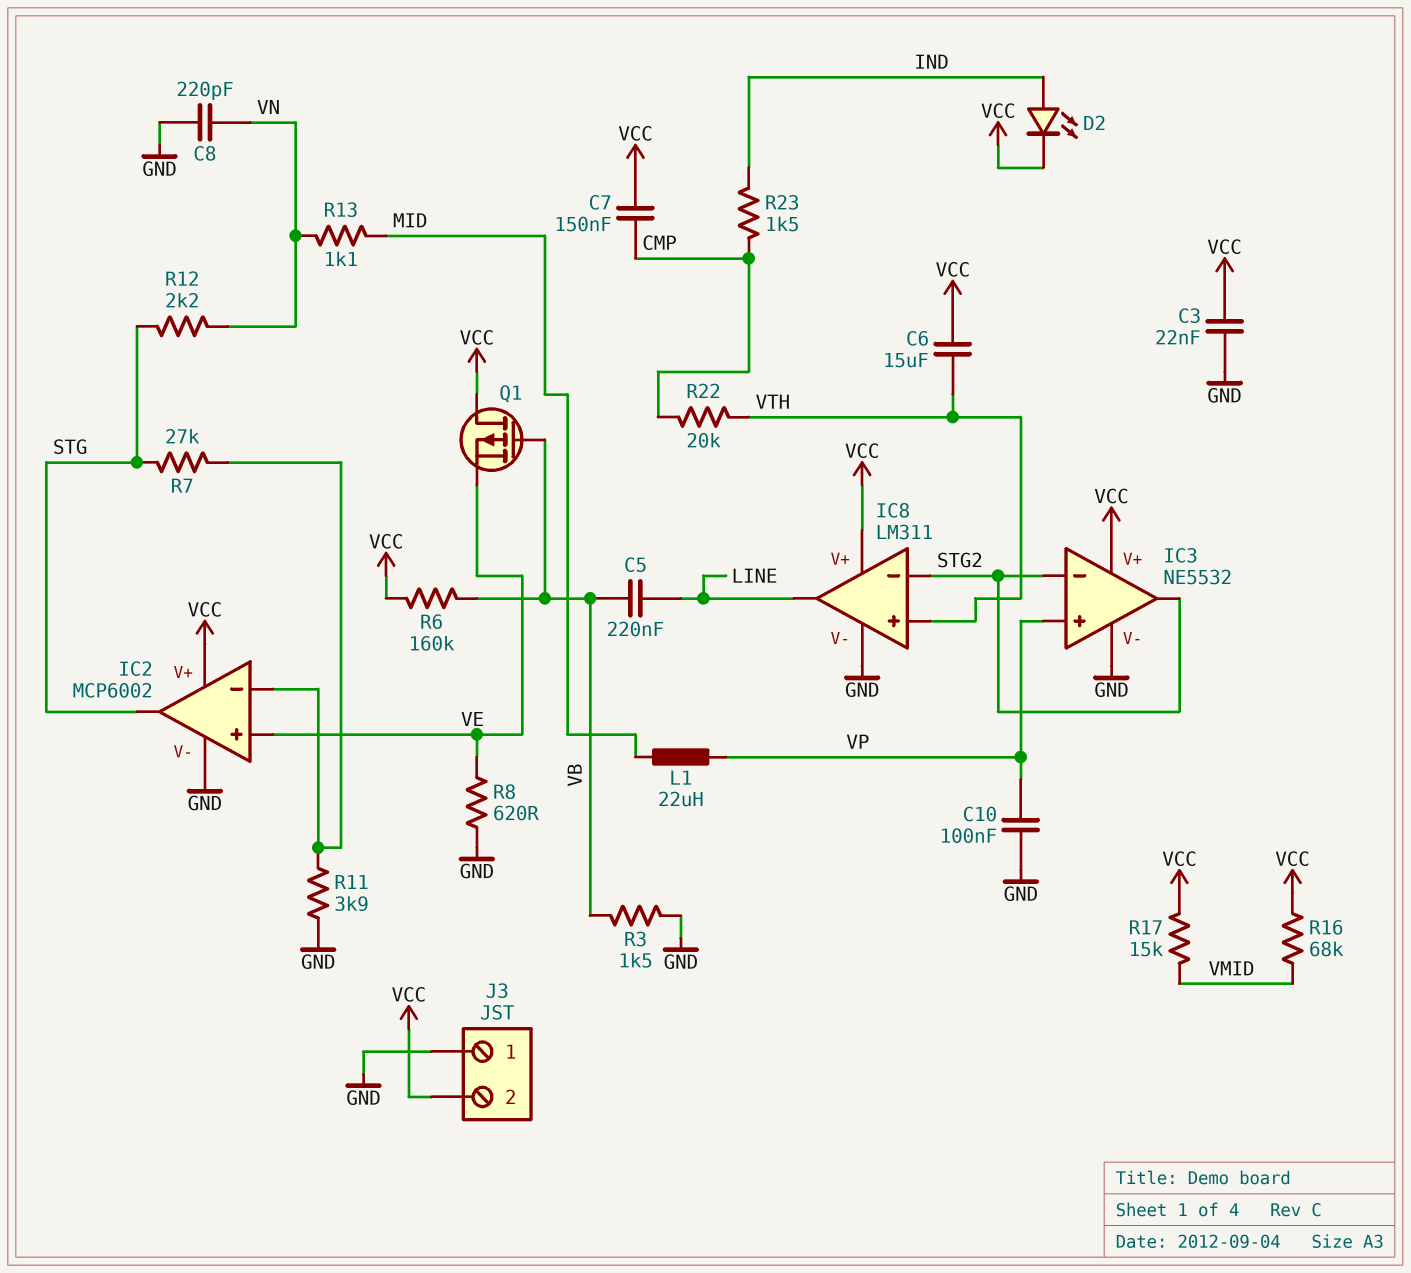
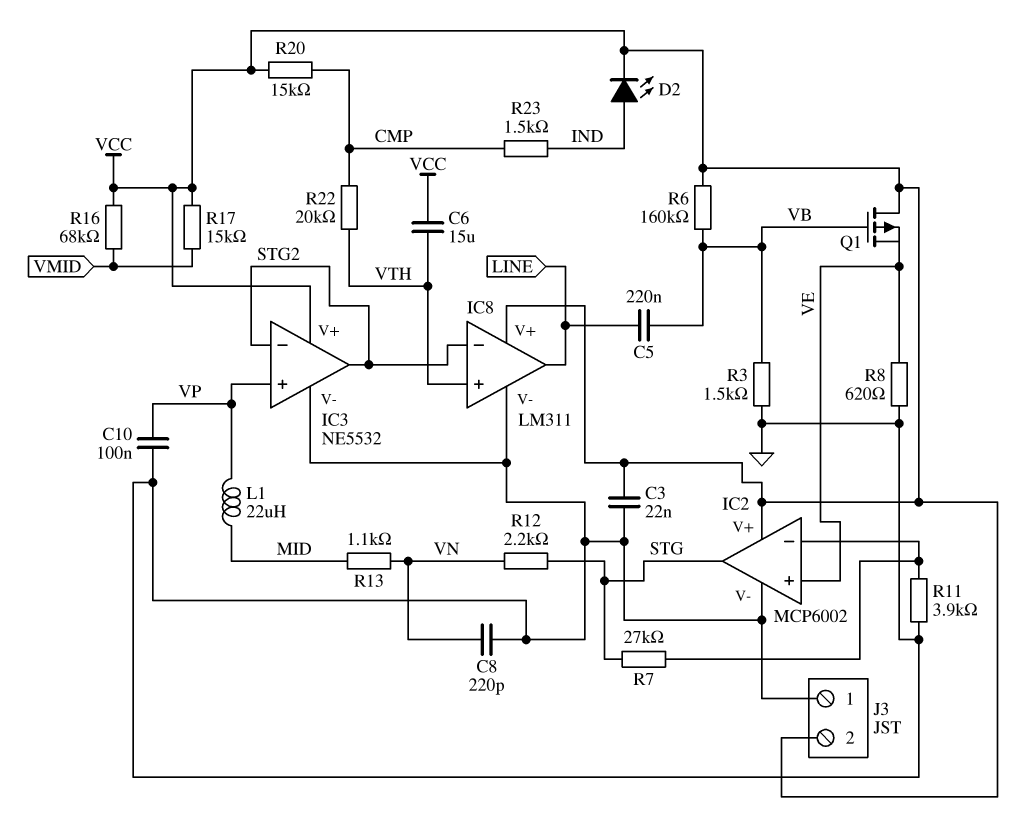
C7: 150nF (CMP, VCC) -> none
R20: none -> 15k (CMP, VCC)

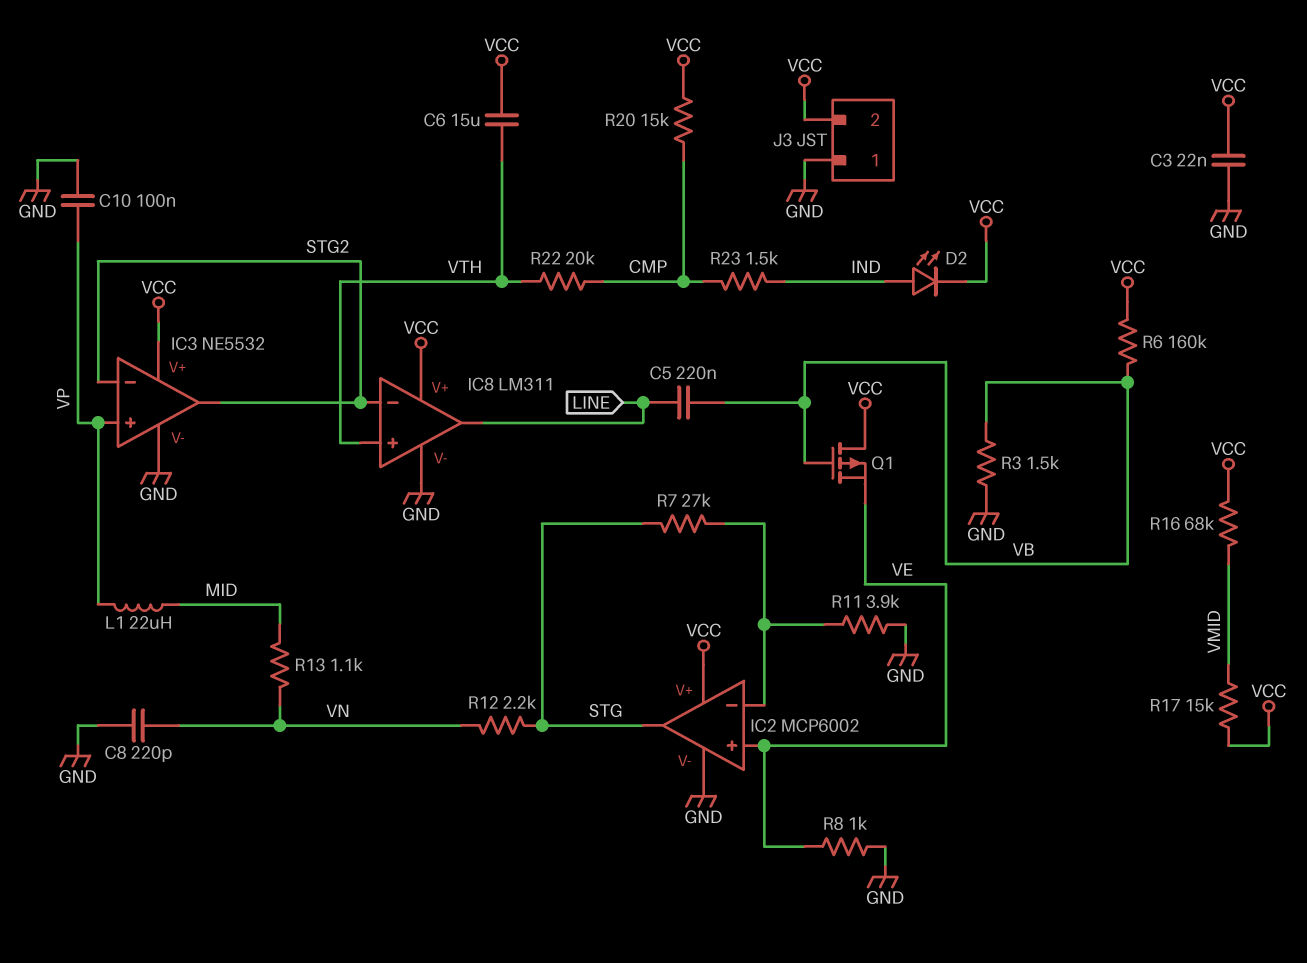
R8: 620 (GND, VE) -> 1k (GND, VE)

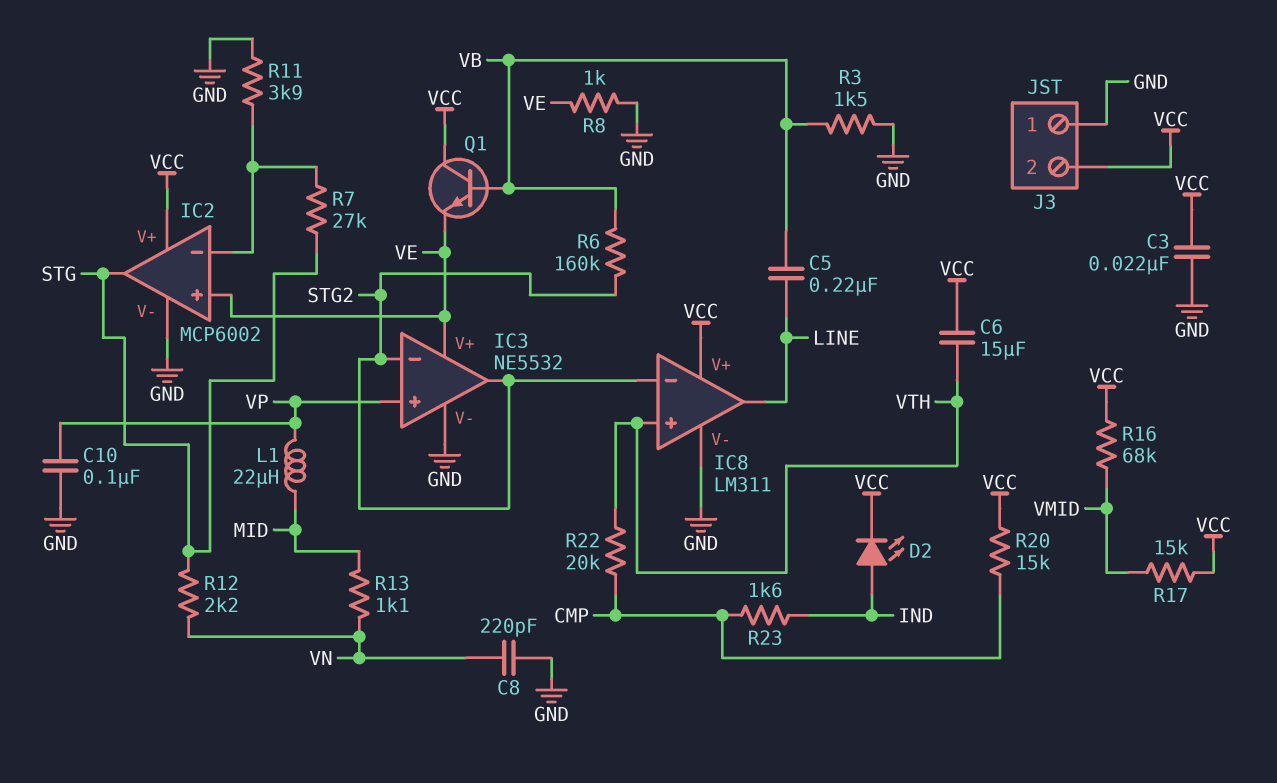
IC3 pin V+: VCC -> VE
Q1: PMOS (G VB, D VCC, S VE) -> NPN (B VB, C VCC, E VE)
R6: 160k (VB, VCC) -> 160k (STG2, VB)
R23: 1.5k (CMP, IND) -> 1.6k (CMP, IND)

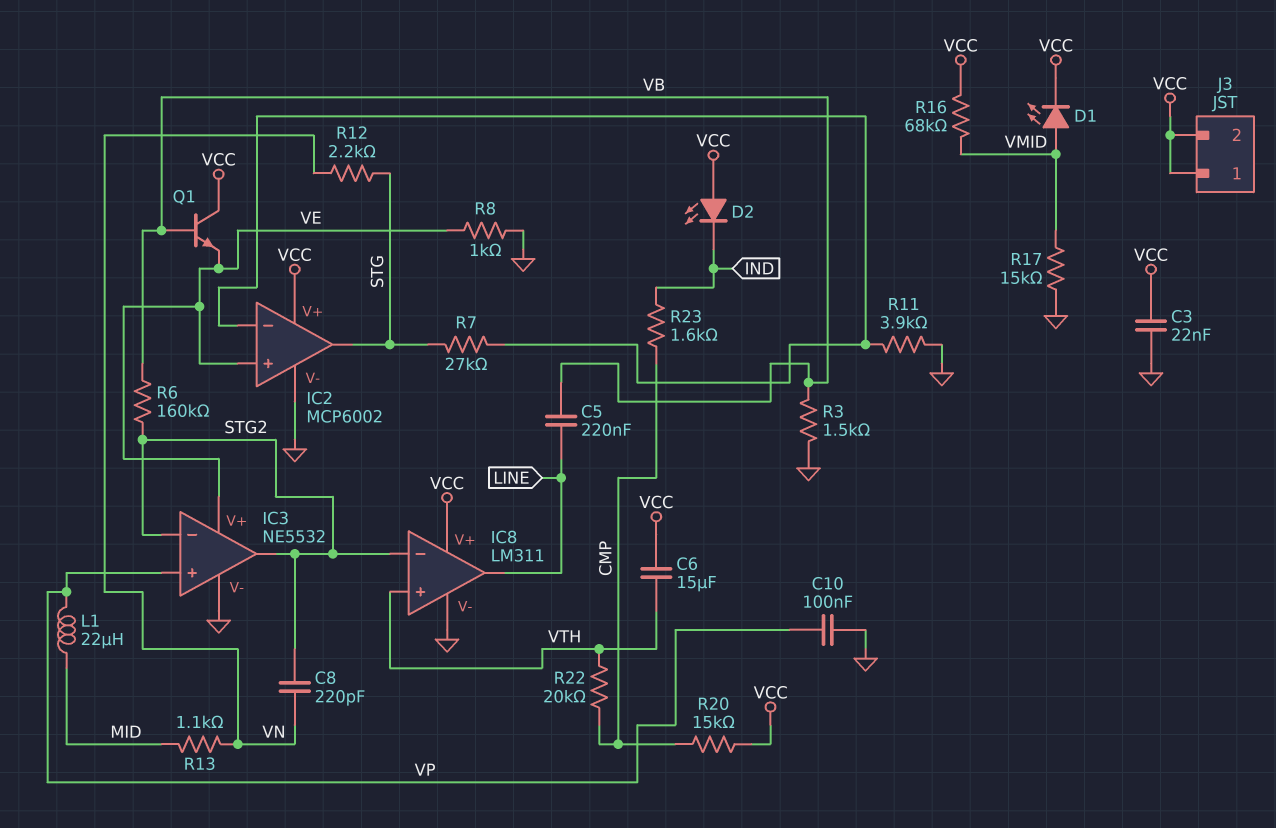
C8: 220pF (GND, VN) -> 220pF (STG2, VN)
D1: none -> LED (A VMID, K VCC)
D2: LED (A IND, K VCC) -> LED (A VCC, K IND)
J3 pin 1: GND -> VCC
R17: 15k (VCC, VMID) -> 15k (GND, VMID)

